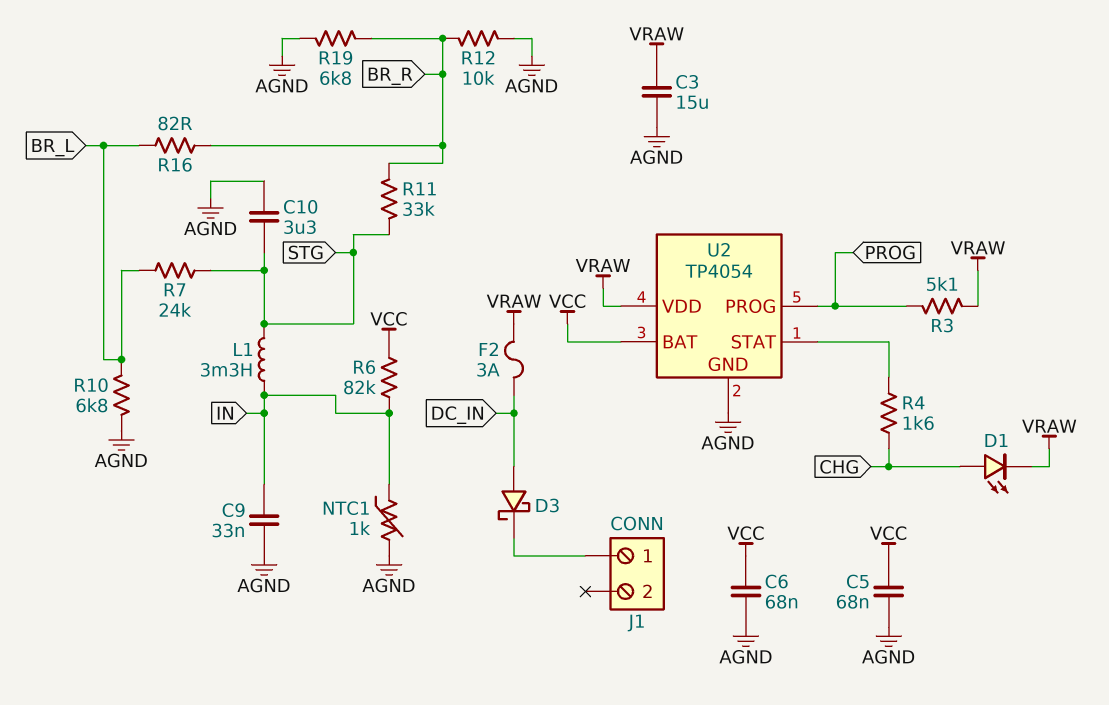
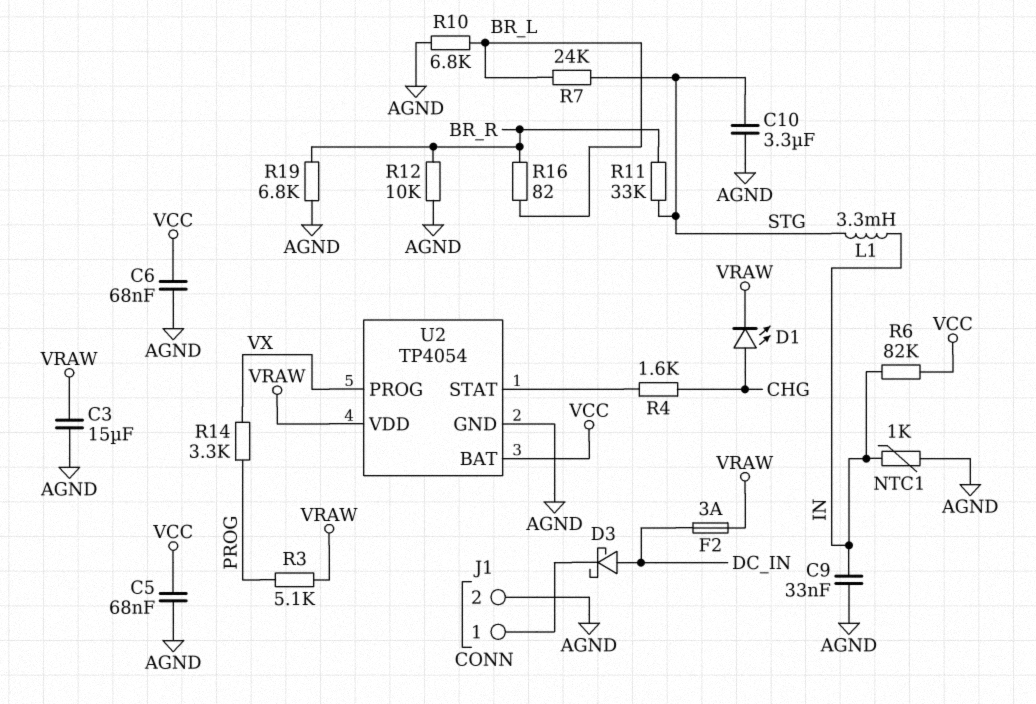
J1 pin 2: none -> AGND
R14: none -> 3.3k (PROG, VX)
U2 pin PROG: PROG -> VX

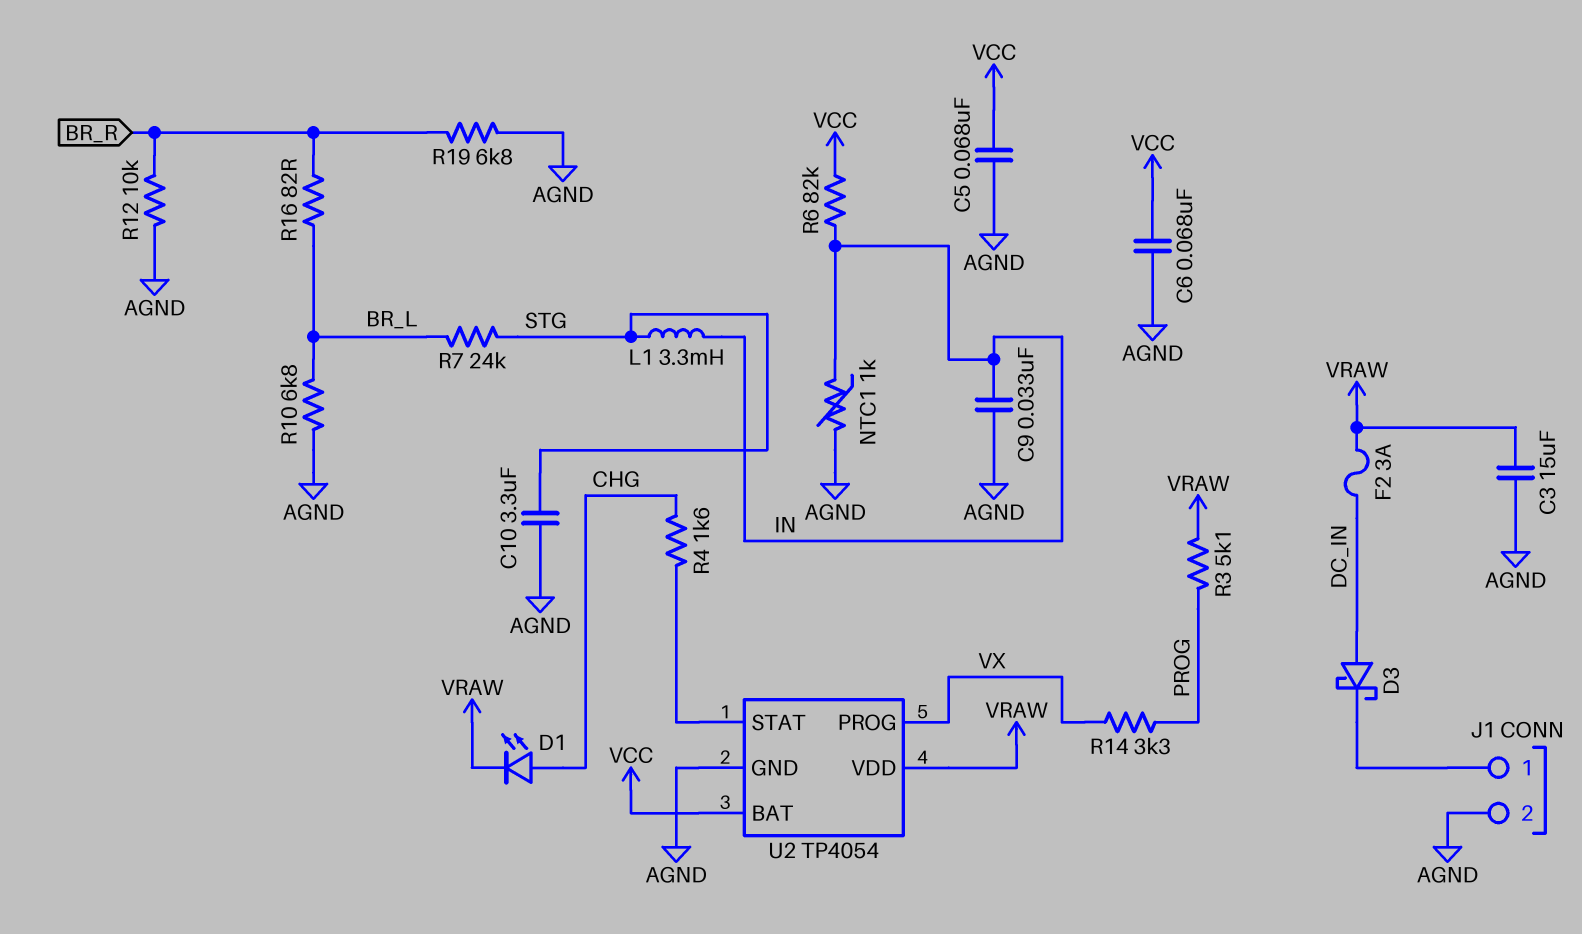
R11: 33k (BR_R, STG) -> none

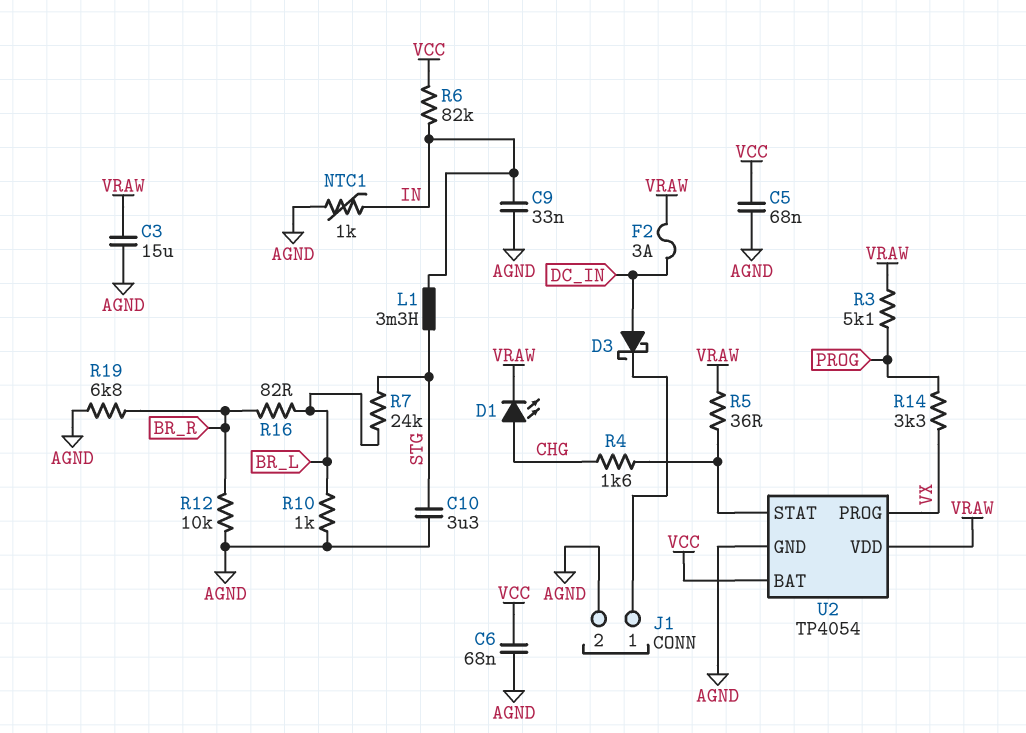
R5: none -> 36 (U2/STAT, VRAW)
R10: 6.8k (AGND, BR_L) -> 1k (AGND, BR_L)

